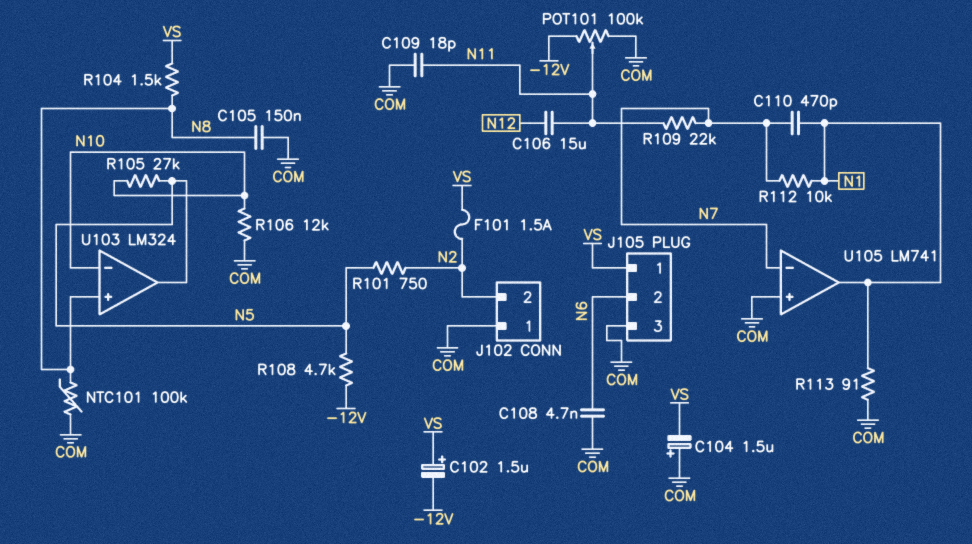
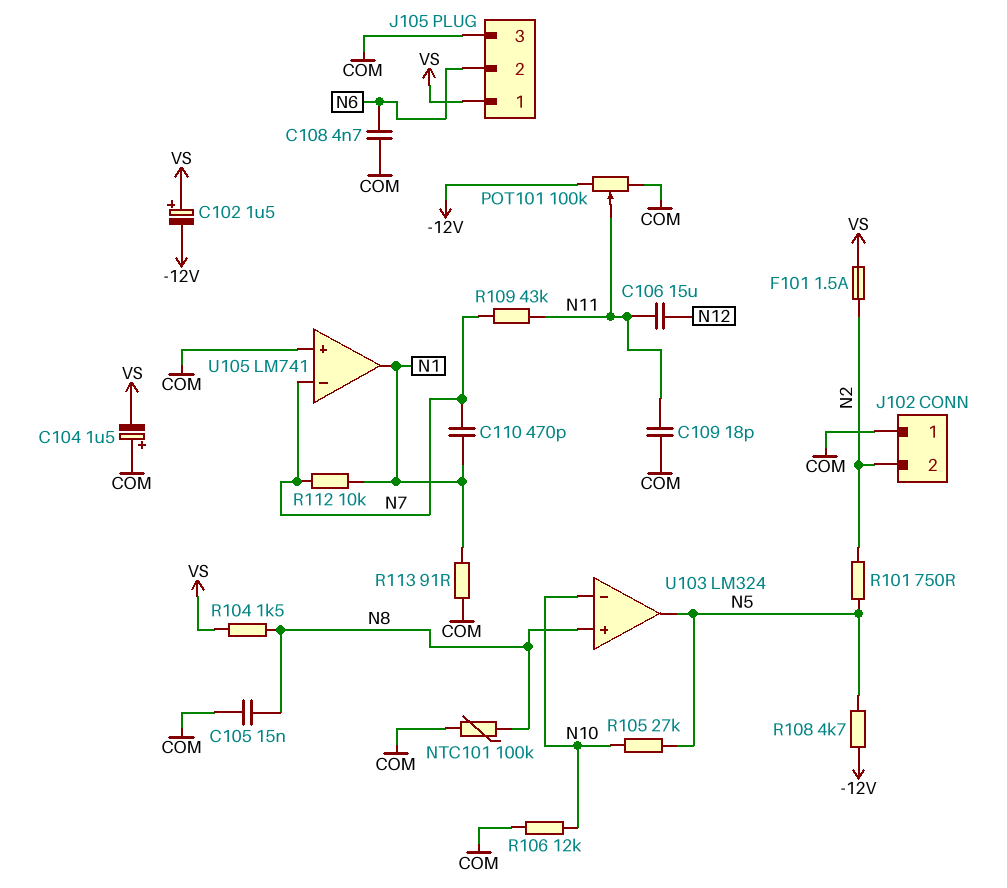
C105: 150nF (COM, N8) -> 15nF (COM, N8)
R109: 22k (N7, N11) -> 43k (N7, N11)

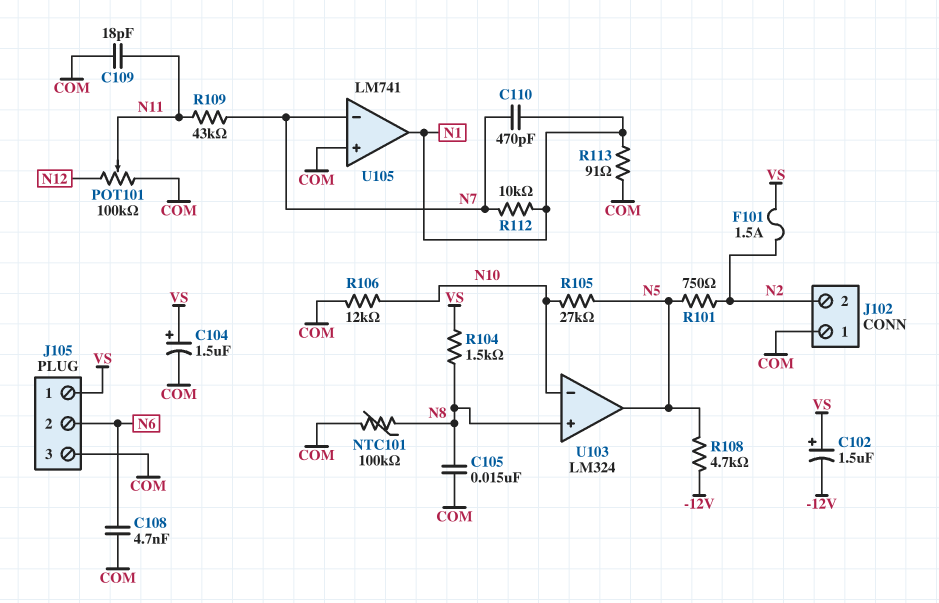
C104: 1.5uF (plus COM, minus VS) -> 1.5uF (plus VS, minus COM)
C106: 15uF (N11, N12) -> none
POT101: 100k (-12V, COM, wiper N11) -> 100k (COM, N12, wiper N11)

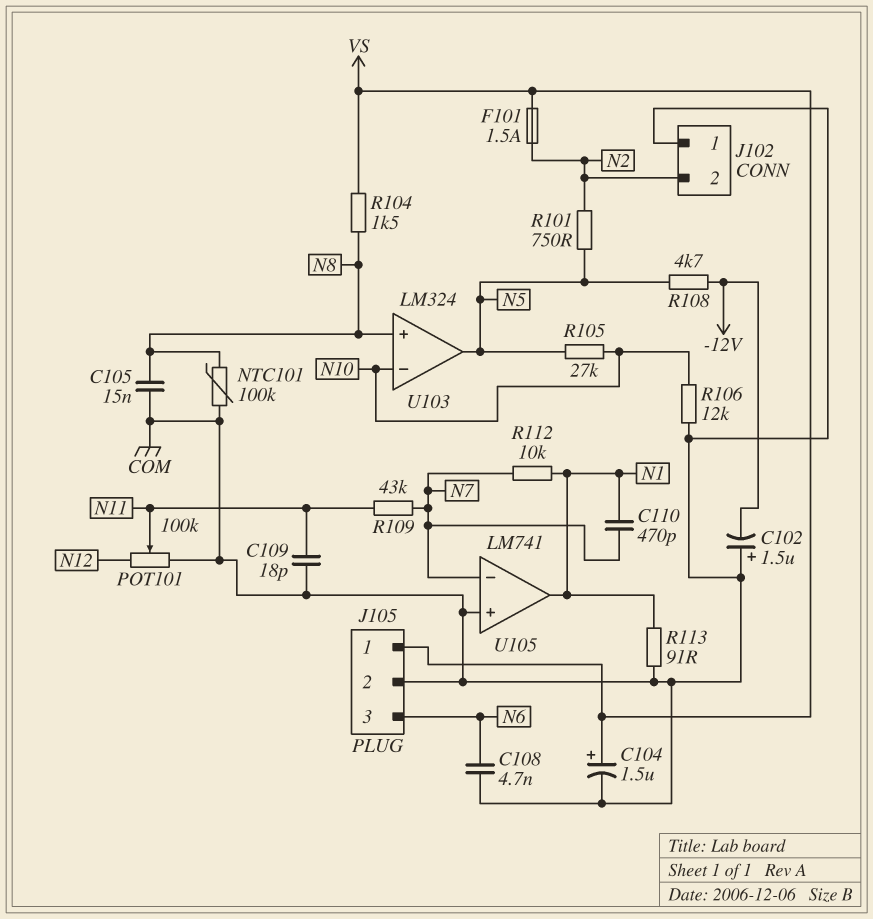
C102: 1.5uF (plus VS, minus -12V) -> 1.5uF (plus COM, minus -12V)
J105 pin 2: N6 -> COM
J105 pin 3: COM -> N6

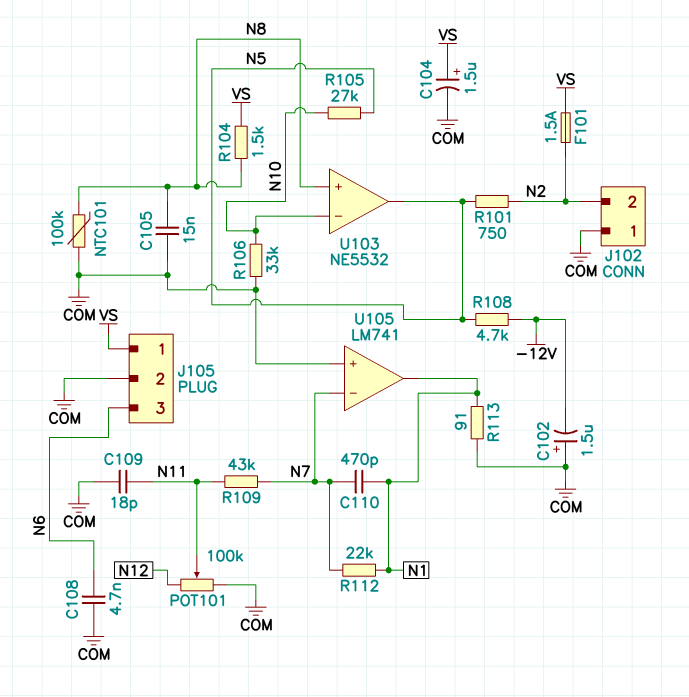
R106: 12k (COM, N10) -> 33k (COM, N10)
R112: 10k (N1, N7) -> 22k (N1, N7)
U103: LM324 -> NE5532

